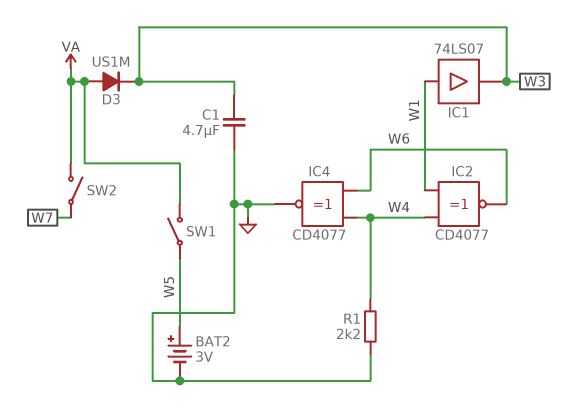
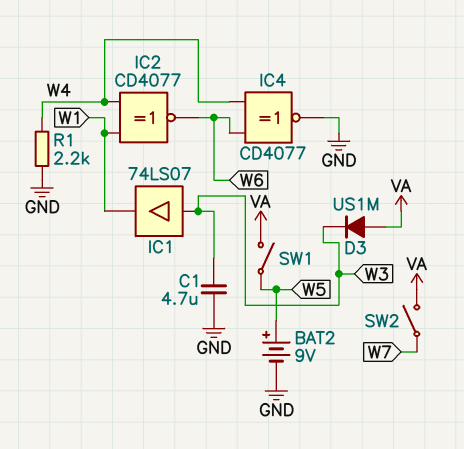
BAT2: 3V (plus W5, minus GND) -> 9V (plus W5, minus GND)
IC1: buffer 74LS07 (in W1, out W3) -> buffer 74LS07 (in W3, out W1)

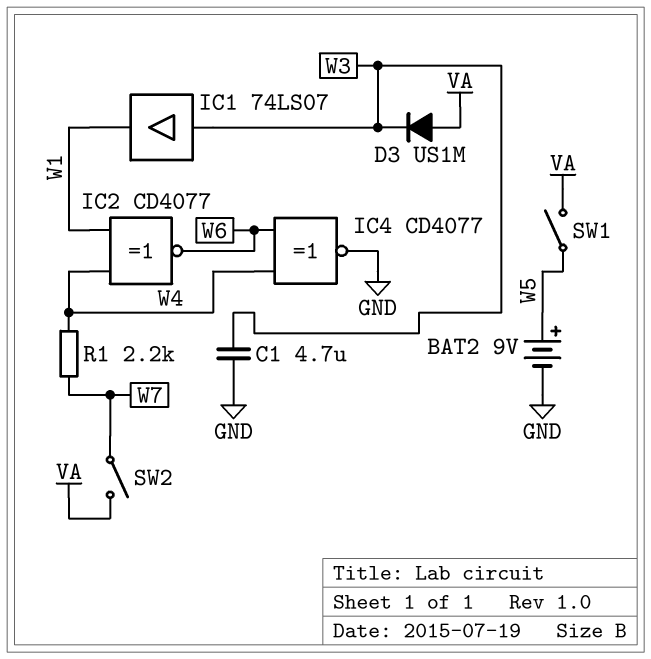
R1: 2.2k (GND, W4) -> 2.2k (W4, W7)

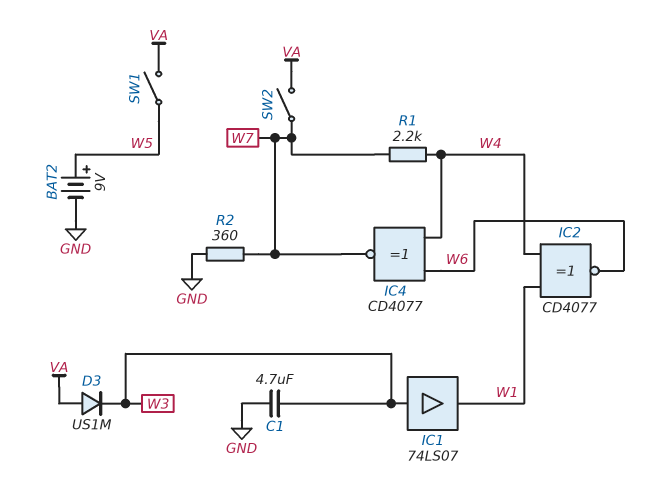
IC4: XNOR CD4077 (in W4, in W6, out GND) -> XNOR CD4077 (in W4, in W6, out W7)
R2: none -> 360 (GND, W7)

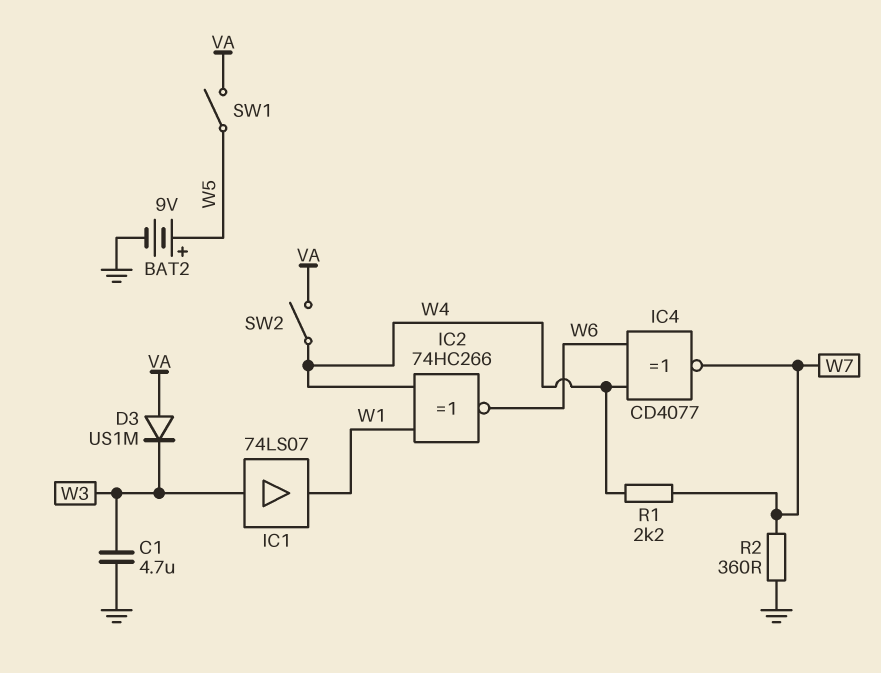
IC2: XNOR CD4077 (in W1, in W4, out W6) -> XNOR 74HC266 (in W1, in W4, out W6)
SW2: switch (VA, W7) -> switch (VA, W4)

